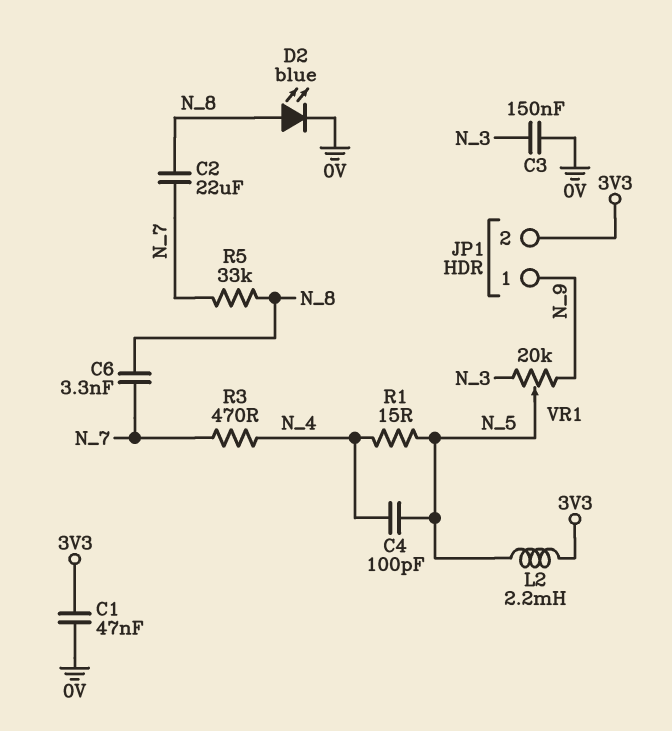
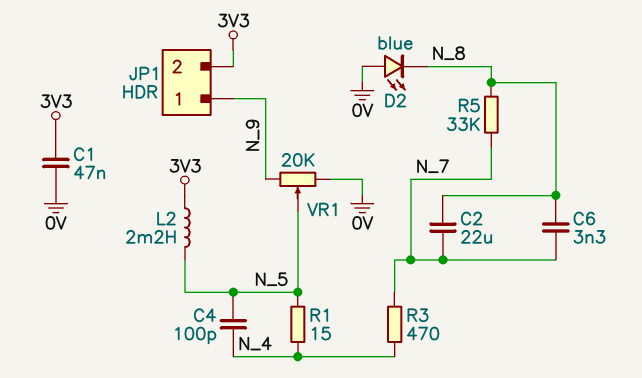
C3: 150nF (0V, N_3) -> none
D2: LED blue (A N_8, K 0V) -> LED blue (A 0V, K N_8)
VR1: 20k (N_3, N_9, wiper N_5) -> 20k (0V, N_9, wiper N_5)

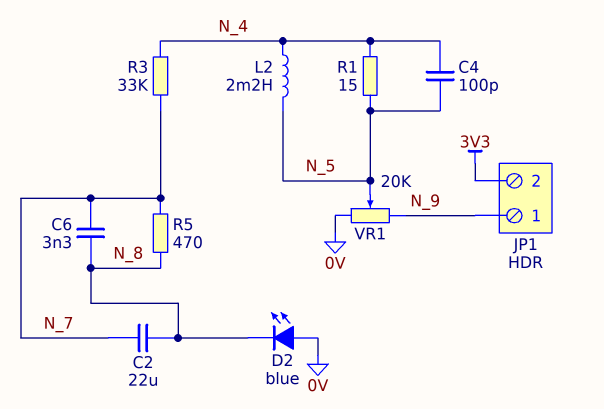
C1: 47nF (0V, 3V3) -> none
L2: 2.2mH (3V3, N_5) -> 2.2mH (N_4, N_5)
R3: 470 (N_4, N_7) -> 33k (N_4, N_7)
R5: 33k (N_7, N_8) -> 470 (N_7, N_8)

